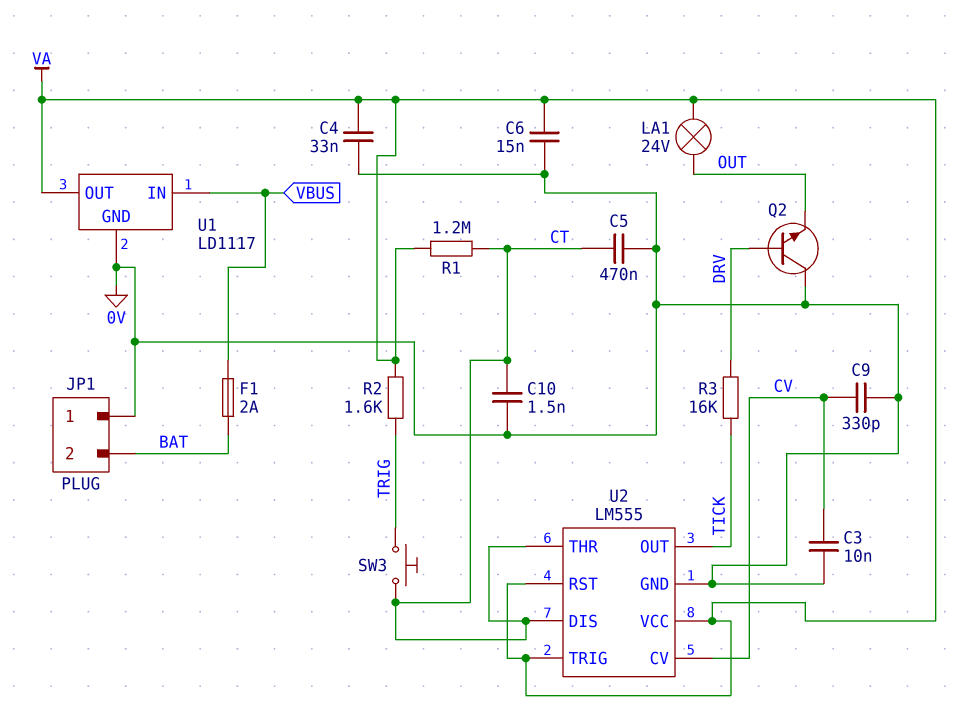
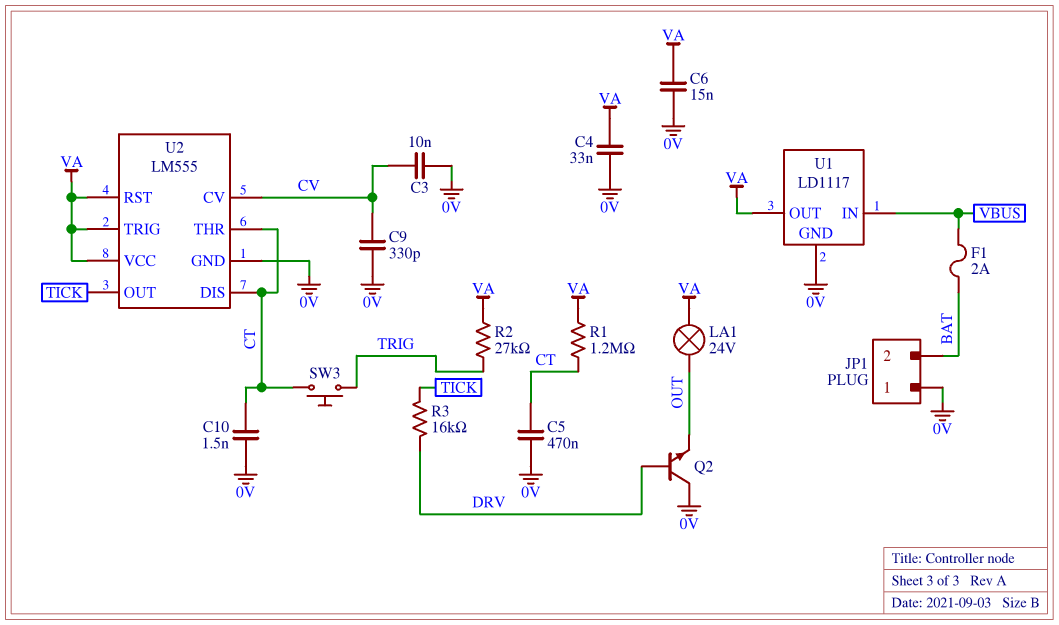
R2: 1.6k (TRIG, VA) -> 27k (TRIG, VA)

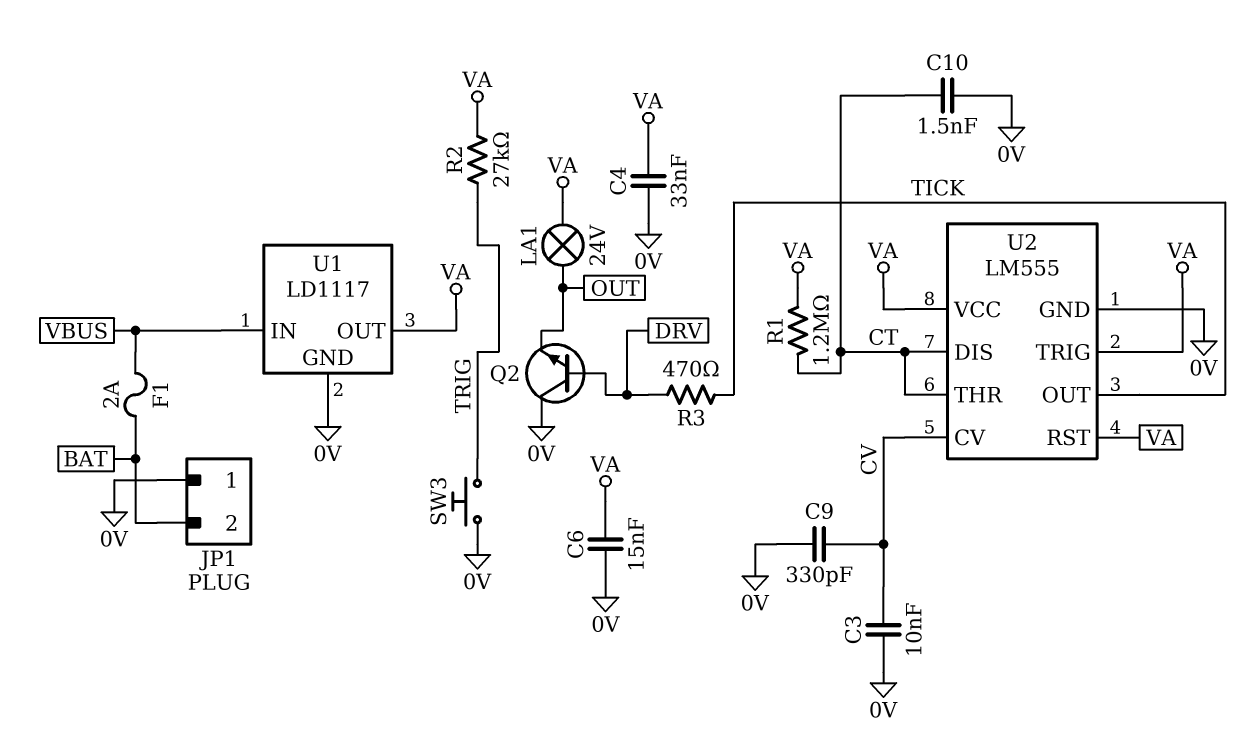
C5: 470nF (0V, CT) -> none
R3: 16k (DRV, TICK) -> 470 (DRV, TICK)
SW3: button (CT, TRIG) -> button (0V, TRIG)

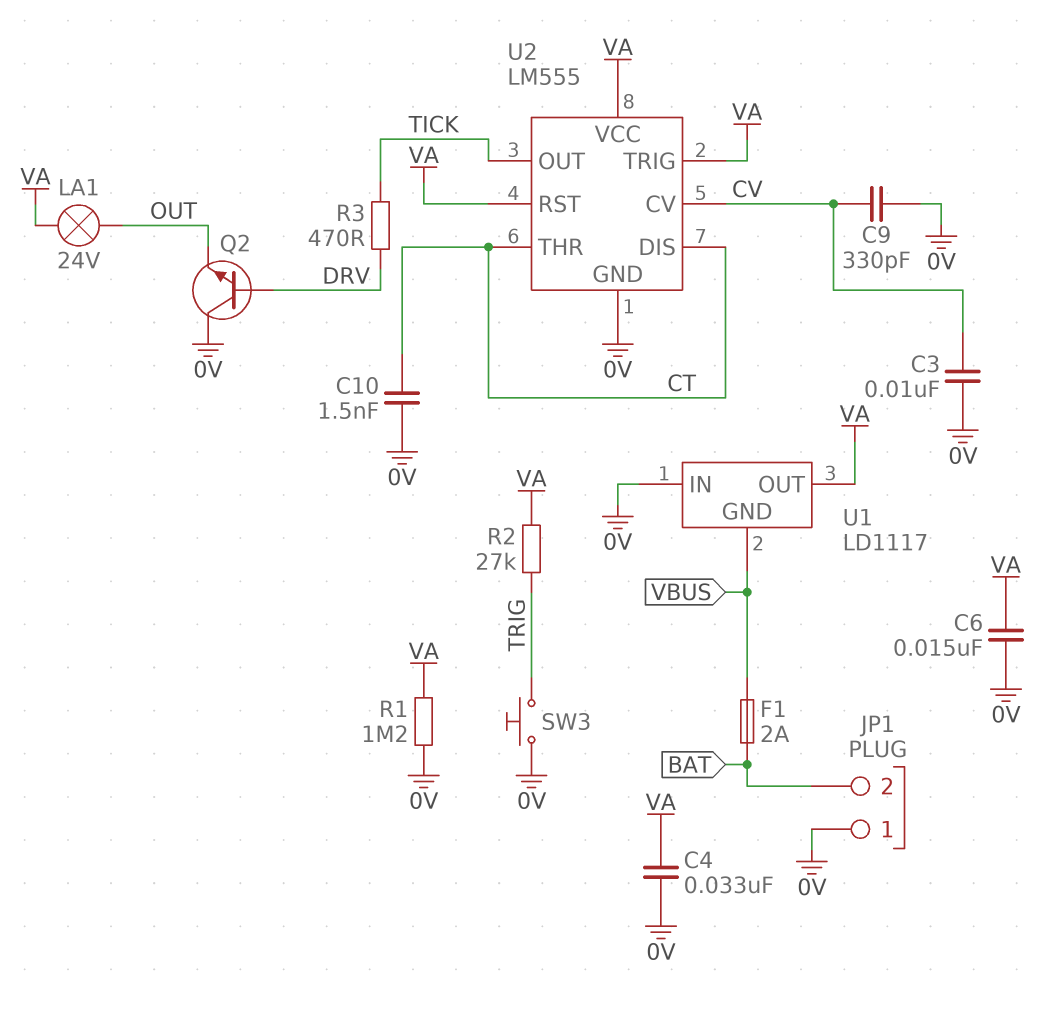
R1: 1.2M (CT, VA) -> 1.2M (0V, VA)
U1 pin GND: 0V -> VBUS
U1 pin IN: VBUS -> 0V

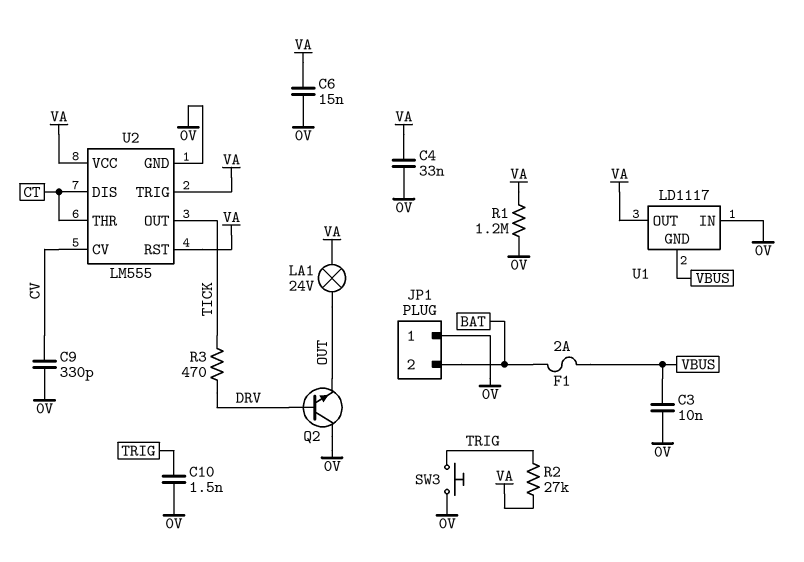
C3: 10nF (0V, CV) -> 10nF (0V, VBUS)
C10: 1.5nF (0V, CT) -> 1.5nF (0V, TRIG)

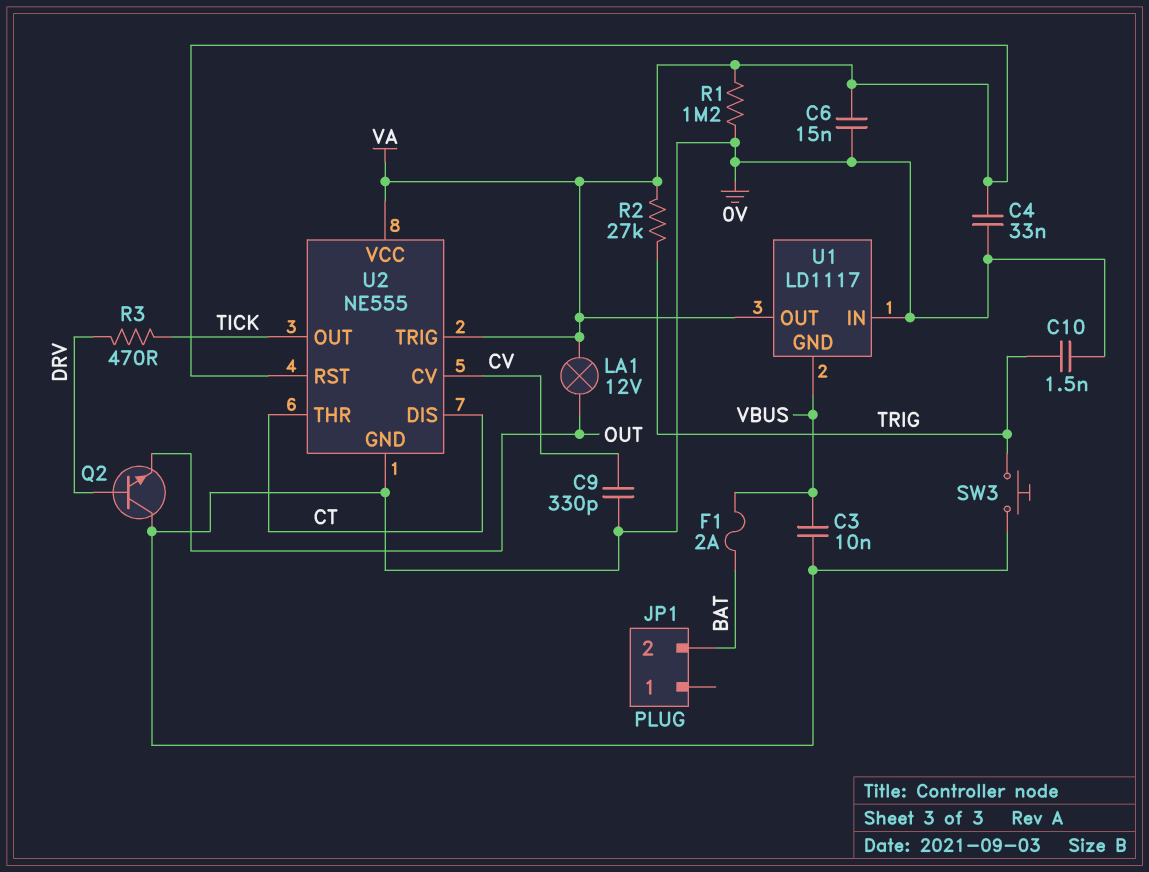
JP1 pin 1: 0V -> none
LA1: lamp 24V (OUT, VA) -> lamp 12V (OUT, VA)
U2: LM555 -> NE555

